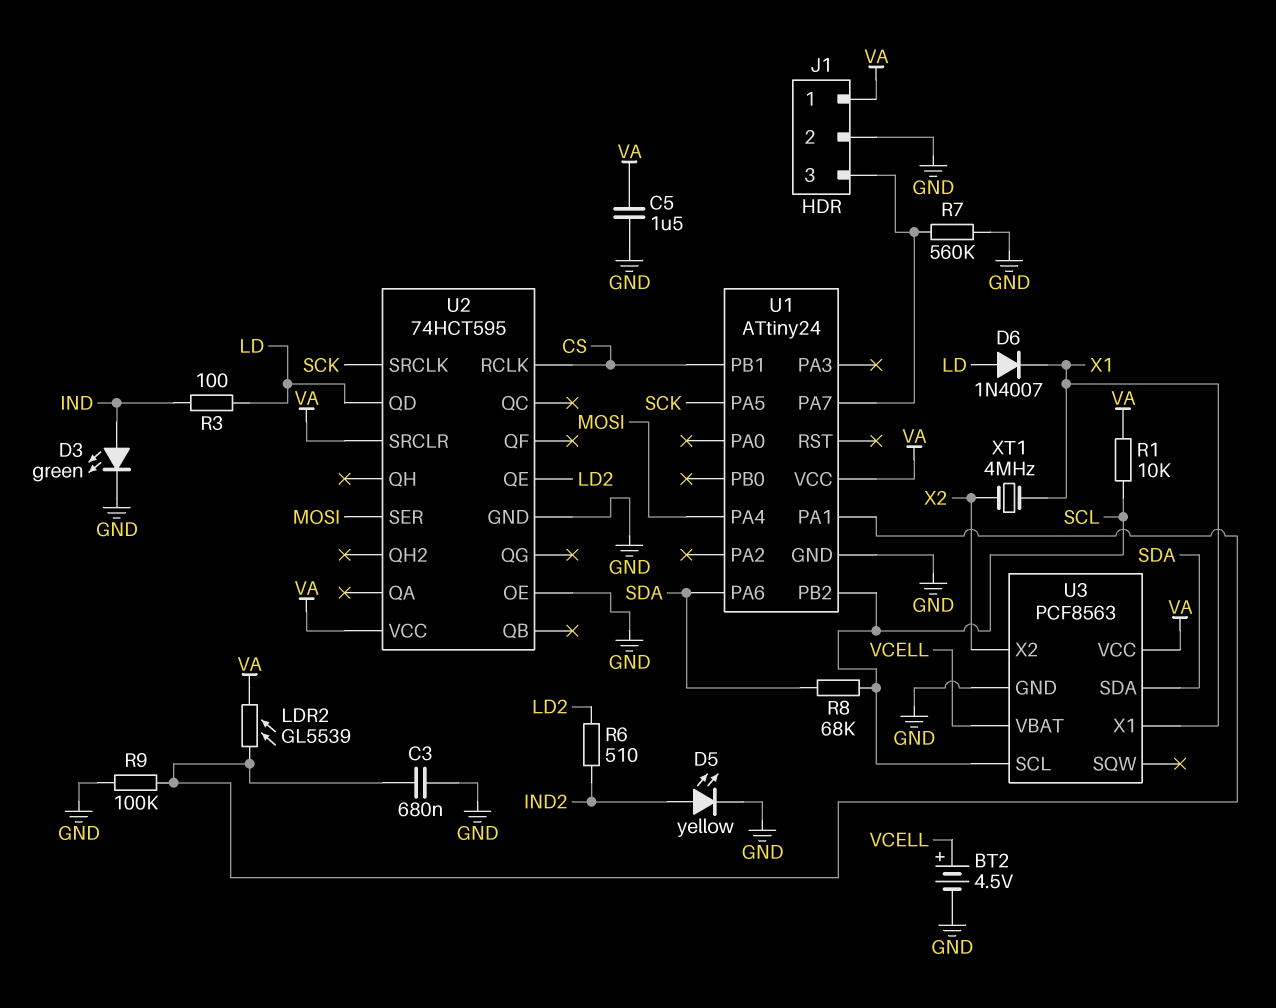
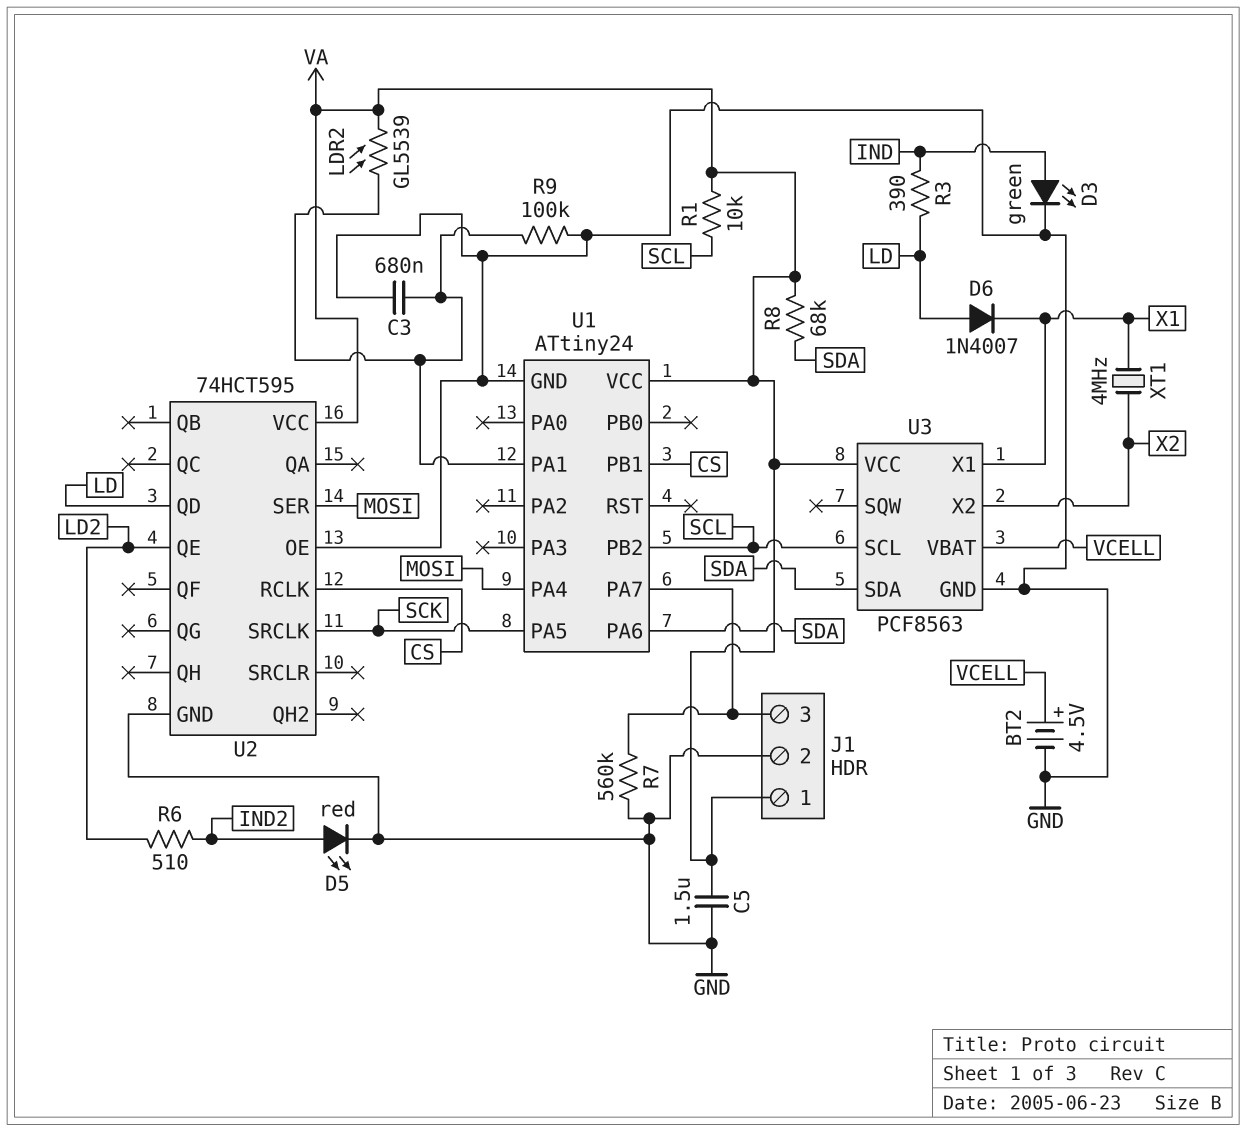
D5: LED yellow (A IND2, K GND) -> LED red (A IND2, K GND)
R3: 100 (IND, LD) -> 390 (IND, LD)
R8: 68k (SCL, SDA) -> 68k (SDA, VA)
U2 pin SRCLR: VA -> none

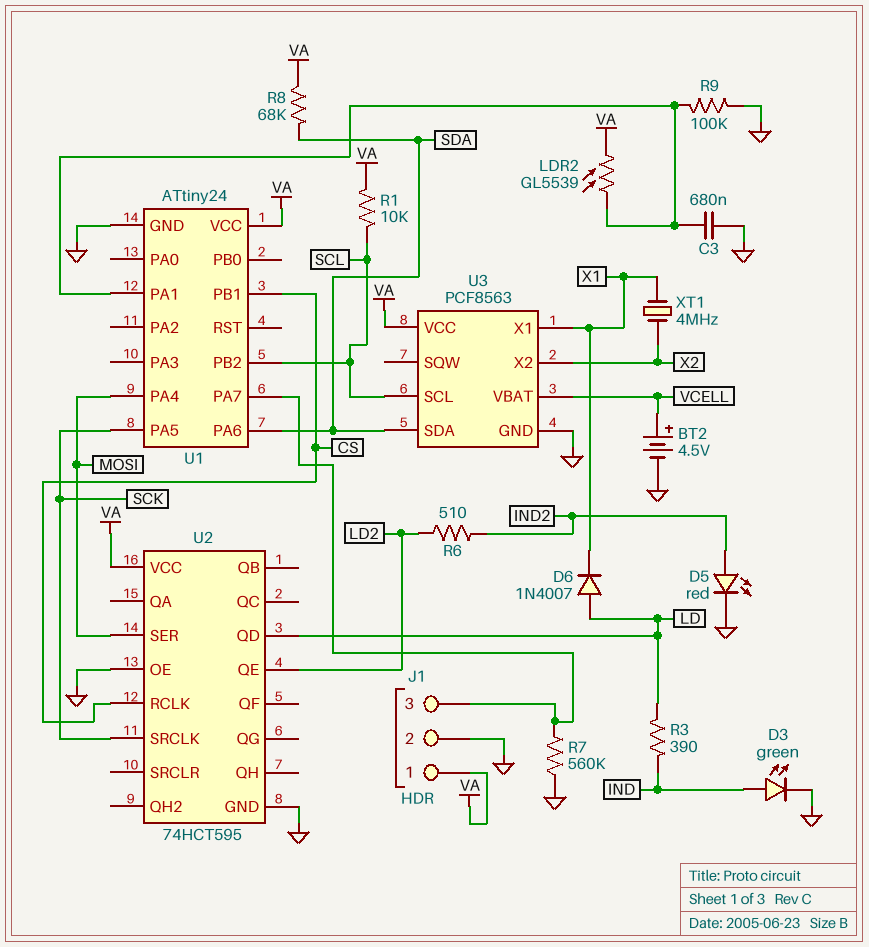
C5: 1.5uF (GND, VA) -> none

